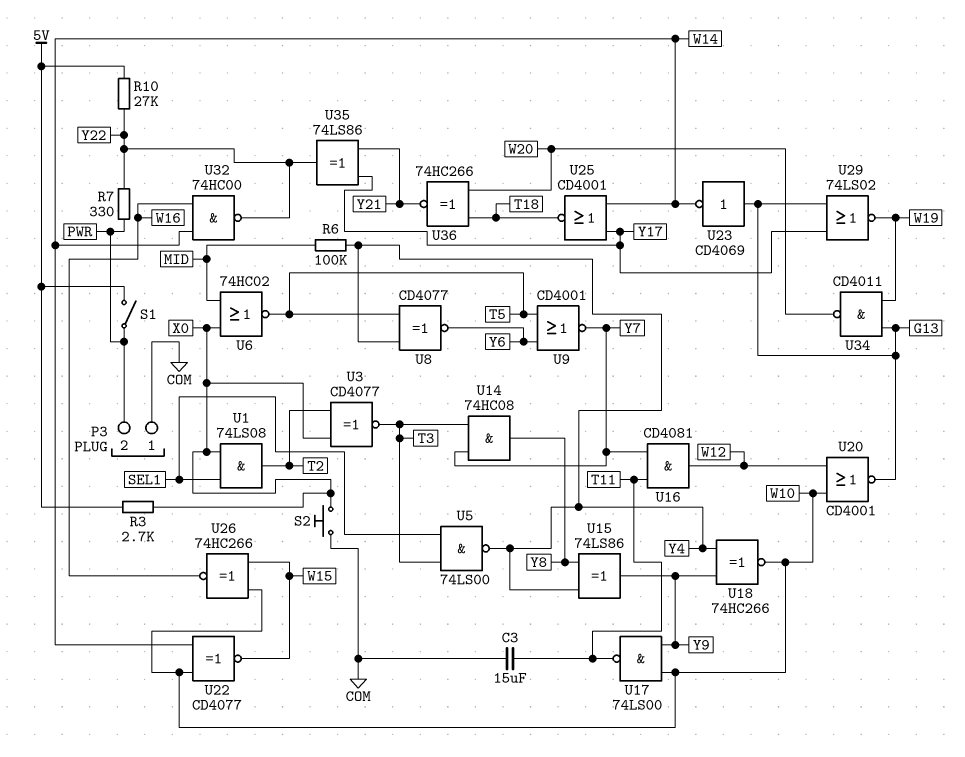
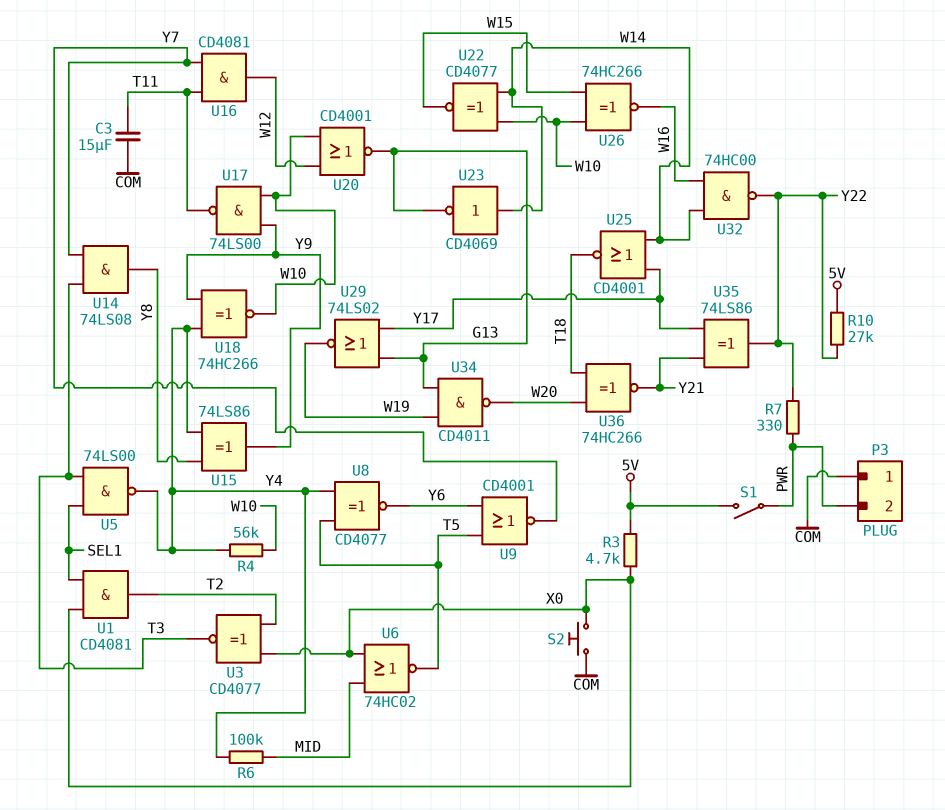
R3: 2.7k (5V, X0) -> 4.7k (5V, X0)
R4: none -> 56k (W10, Y4)
U1: AND 74LS08 (in SEL1, in X0, out T2) -> AND CD4081 (in SEL1, in X0, out T2)
U14: AND 74HC08 (in T3, in Y7, out Y8) -> AND 74LS08 (in T3, in Y7, out Y8)
U23: NOT CD4069 (in G13, out W14) -> NOT CD4069 (in W14, out G13)

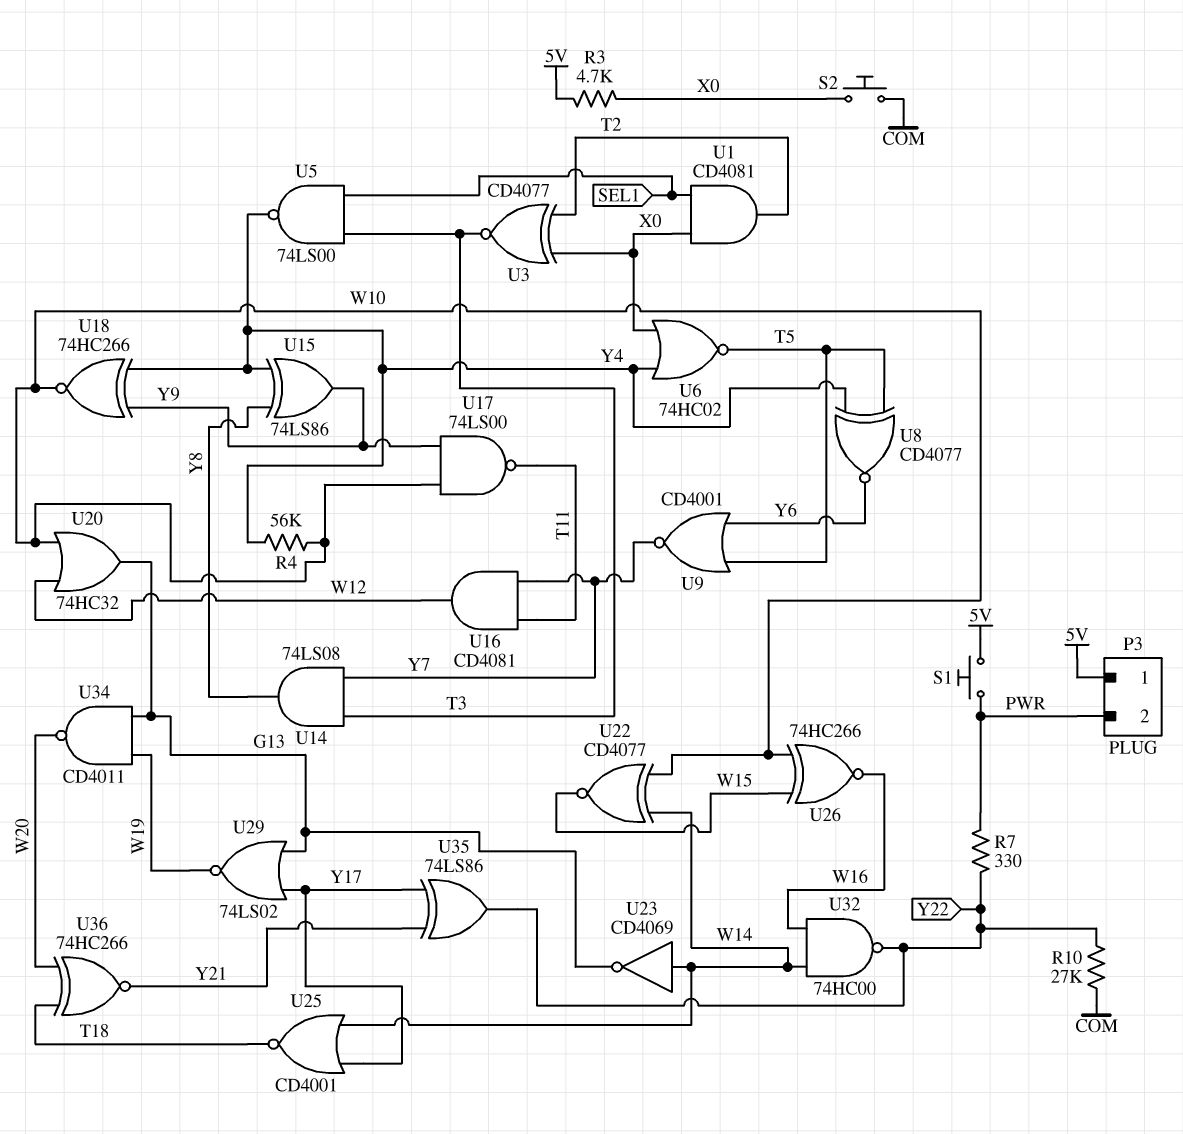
C3: 15uF (COM, T11) -> none
P3 pin 1: COM -> 5V
R6: 100k (MID, Y4) -> none
R10: 27k (5V, Y22) -> 27k (COM, Y22)
S1: switch (5V, PWR) -> button (5V, PWR)
U6: NOR 74HC02 (in MID, in X0, out T5) -> NOR 74HC02 (in X0, in Y4, out T5)
U20: NOR CD4001 (in W10, in W12, out G13) -> OR 74HC32 (in W10, in W12, out G13)

